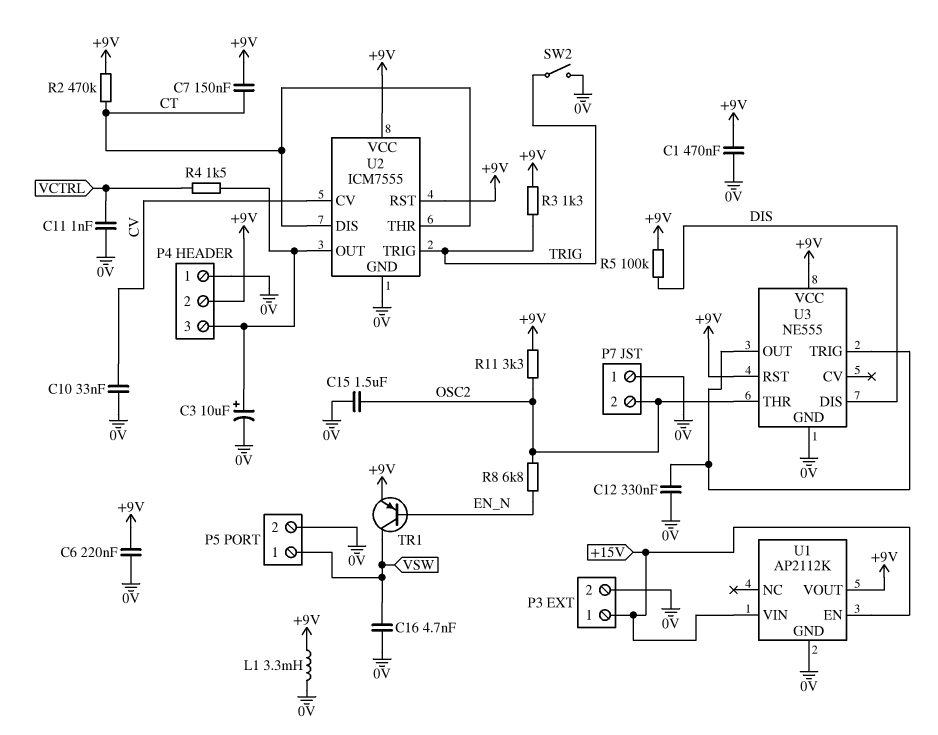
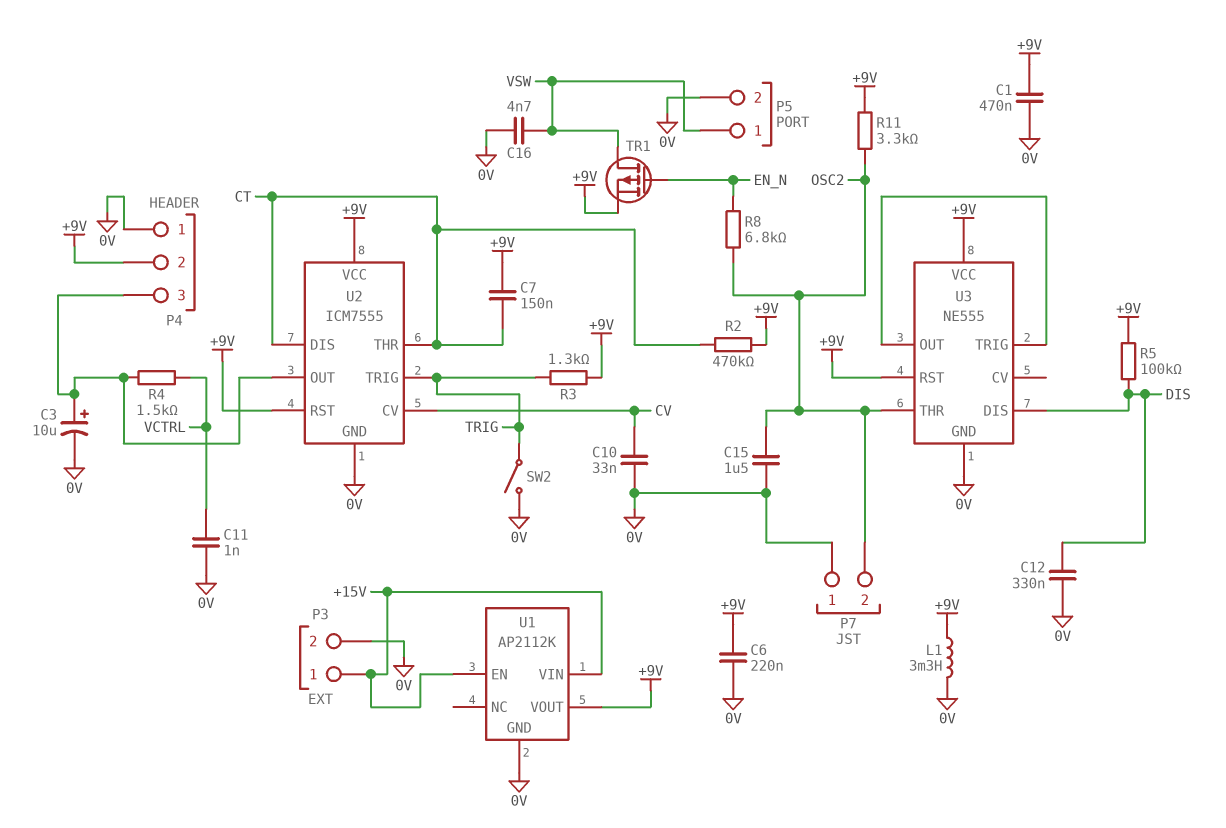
C12: 330nF (0V, U3/OUT) -> 330nF (0V, DIS)
TR1: PNP (B EN_N, C VSW, E +9V) -> PMOS (G EN_N, D VSW, S +9V)

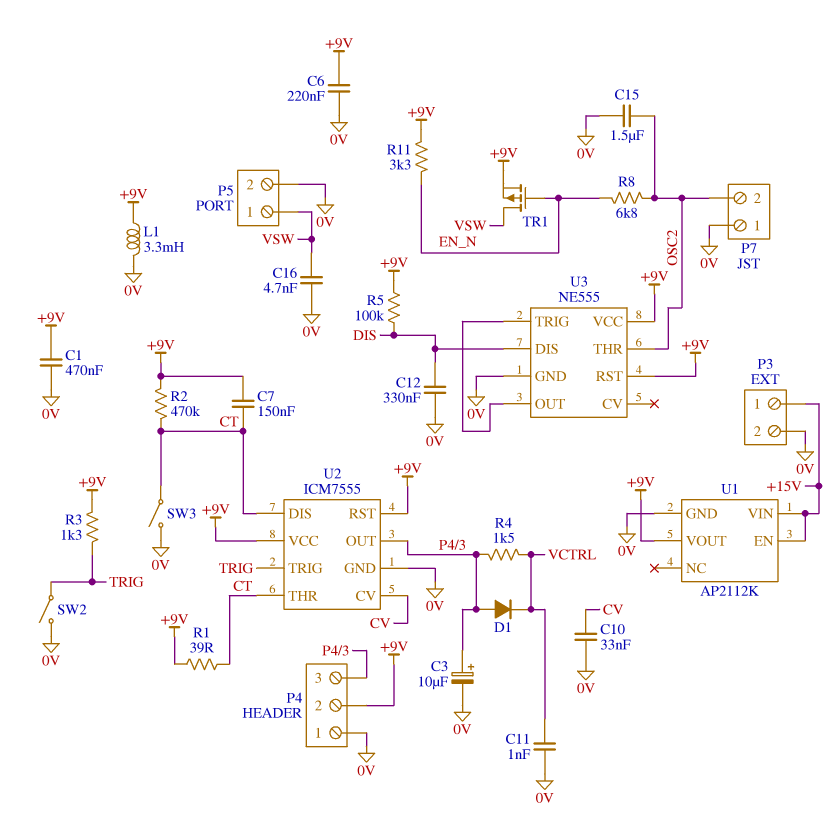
D1: none -> diode (A P4/3, K VCTRL)
R1: none -> 39 (+9V, CT)
R11: 3.3k (+9V, OSC2) -> 3.3k (+9V, EN_N)
SW3: none -> switch (0V, CT)

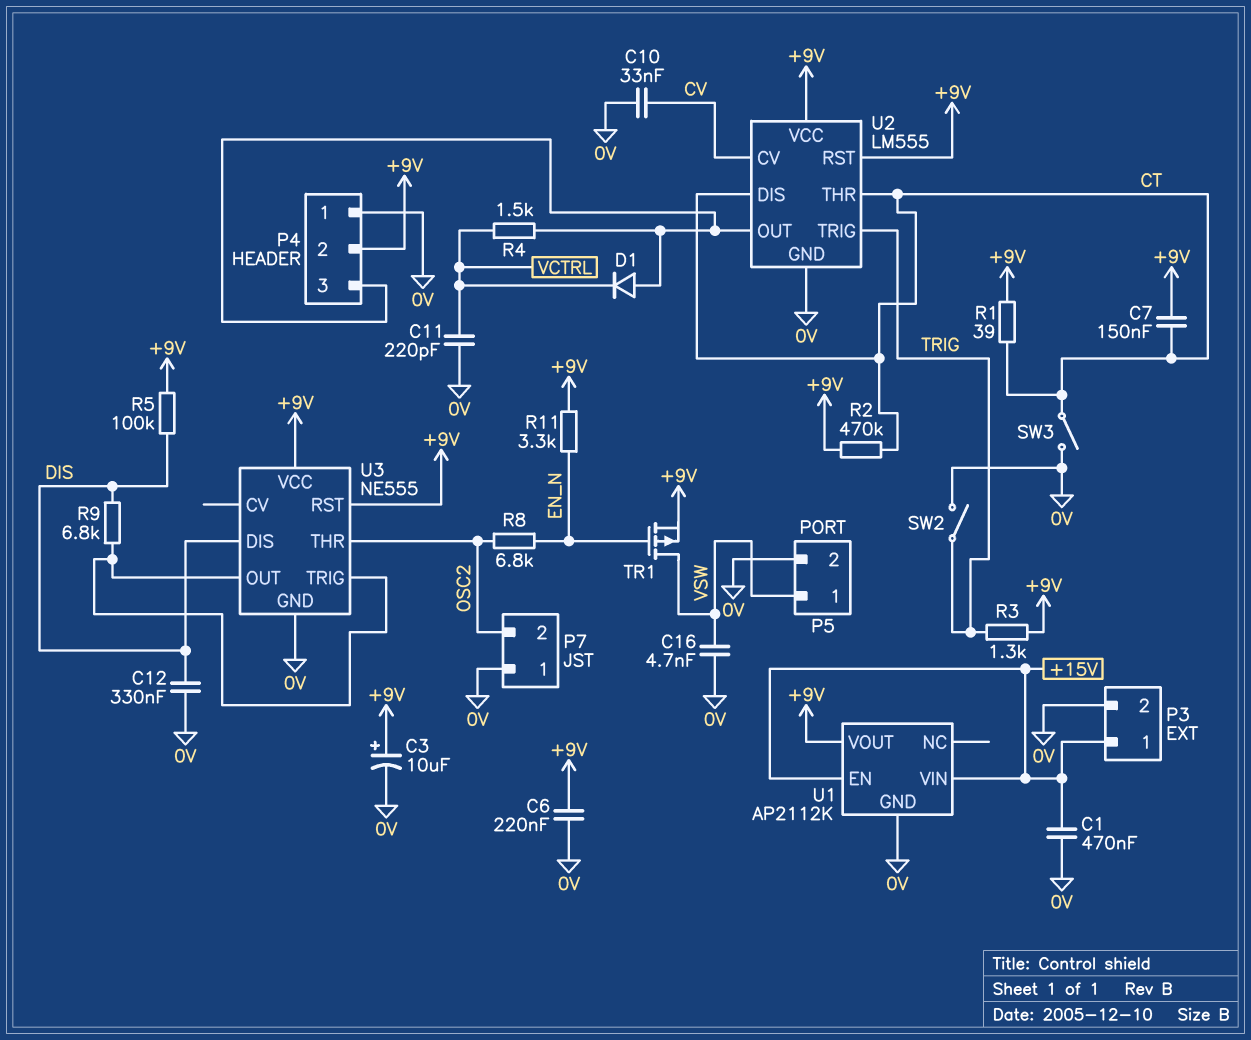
C1: 470nF (+9V, 0V) -> 470nF (+15V, 0V)
C3: 10uF (plus P4/3, minus 0V) -> 10uF (plus +9V, minus 0V)
C11: 1nF (0V, VCTRL) -> 220pF (0V, VCTRL)
C15: 1.5uF (0V, OSC2) -> none
L1: 3.3mH (+9V, 0V) -> none
R9: none -> 6.8k (DIS, U3/OUT)
U2: ICM7555 -> LM555

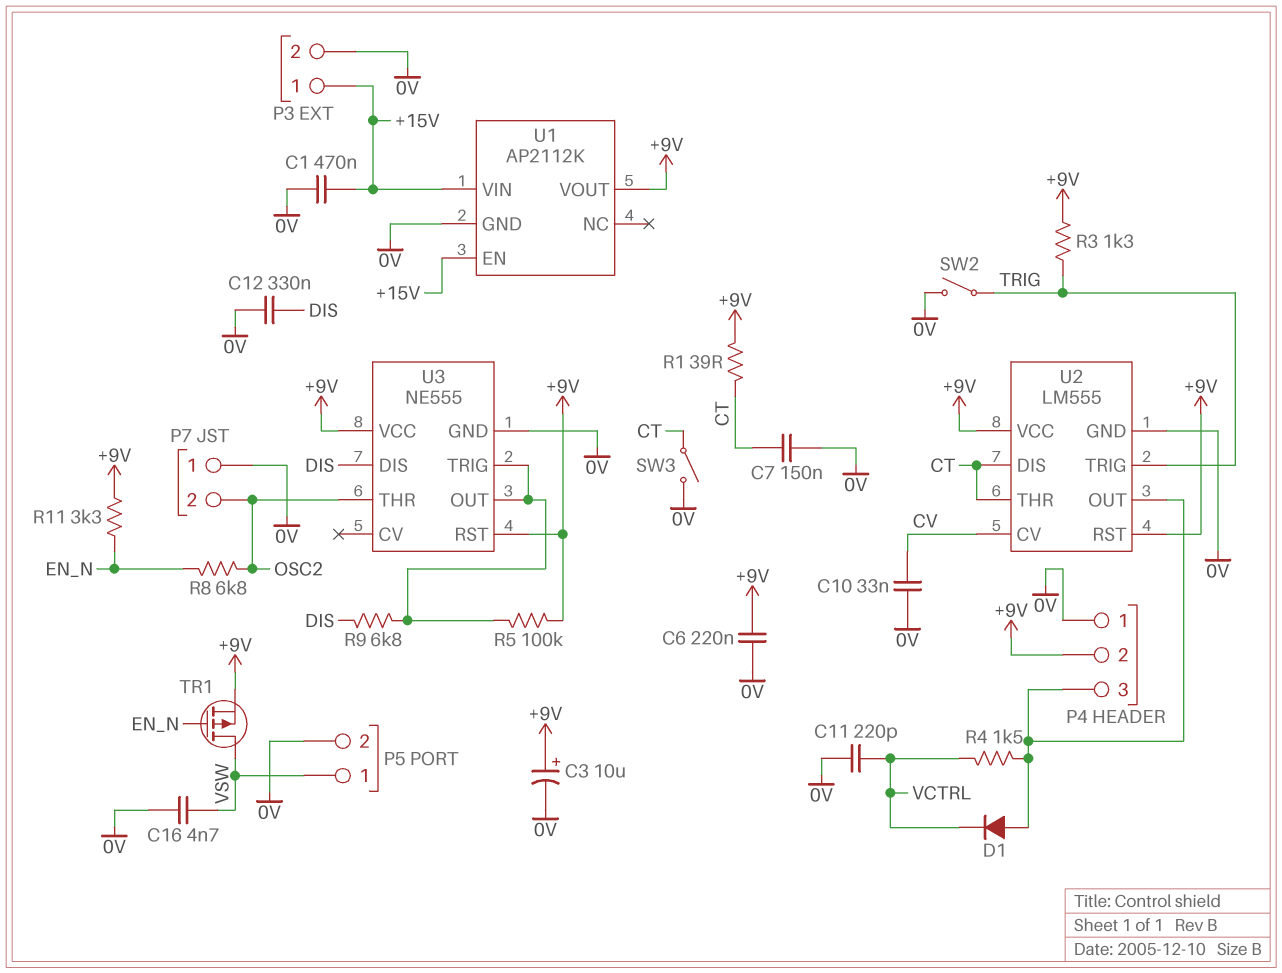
C7: 150nF (+9V, CT) -> 150nF (0V, CT)
R2: 470k (+9V, CT) -> none
R5: 100k (+9V, DIS) -> 100k (+9V, U3/OUT)

